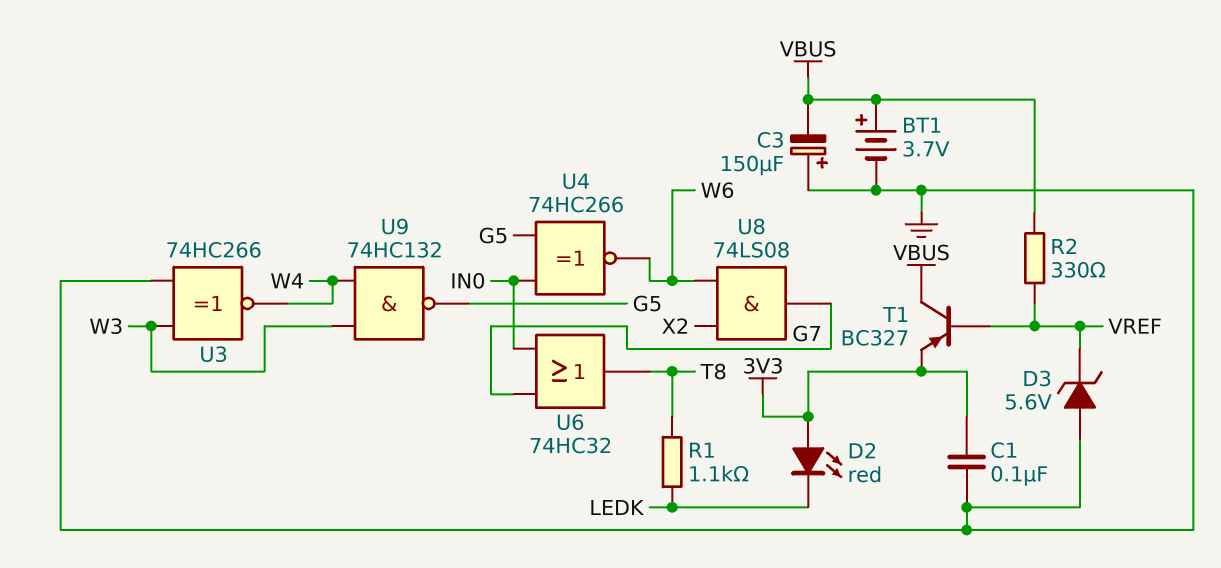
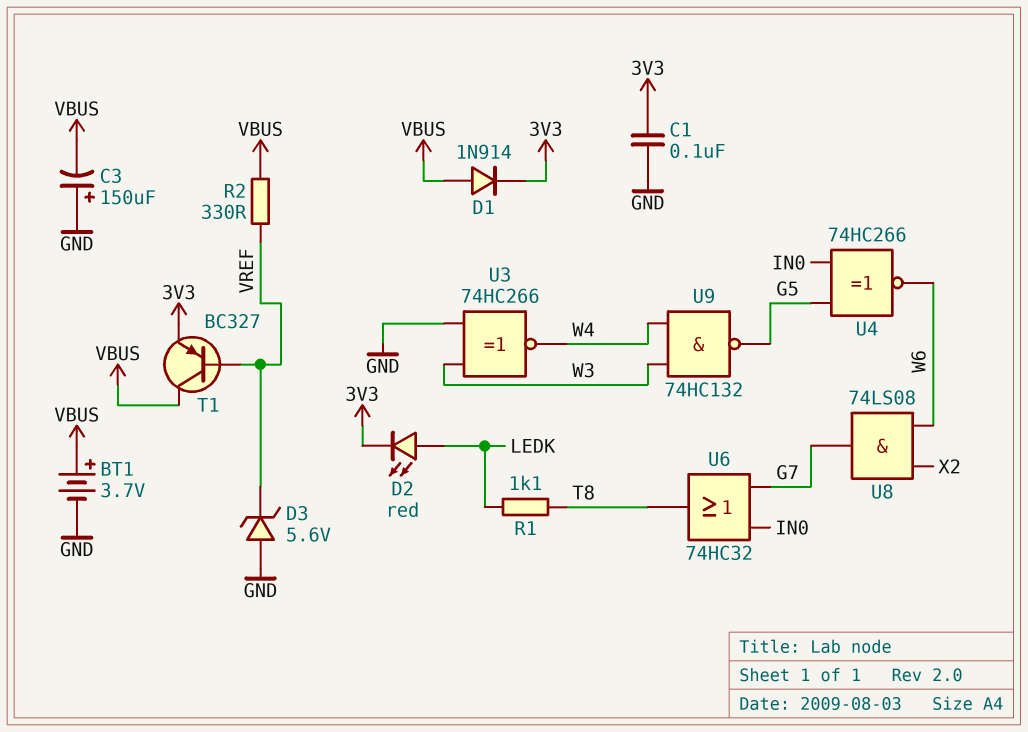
D1: none -> diode 1N914 (A VBUS, K 3V3)
D2: LED red (A 3V3, K LEDK) -> LED red (A LEDK, K 3V3)

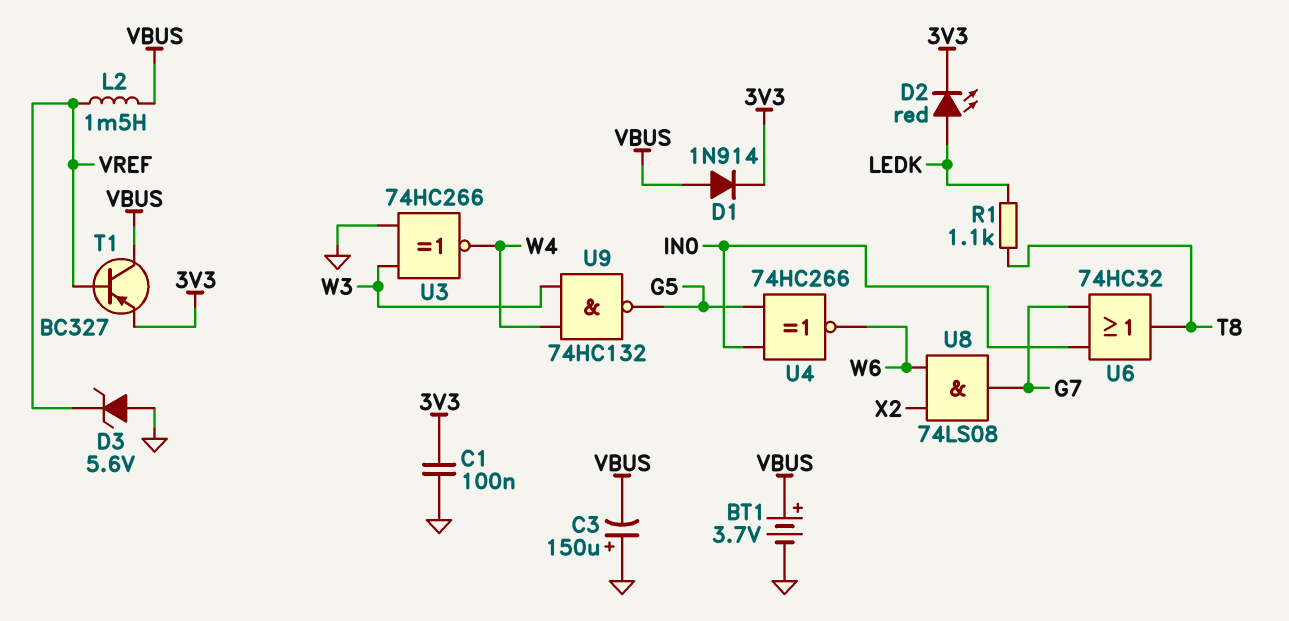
L2: none -> 1.5mH (VBUS, VREF)
R2: 330 (VBUS, VREF) -> none

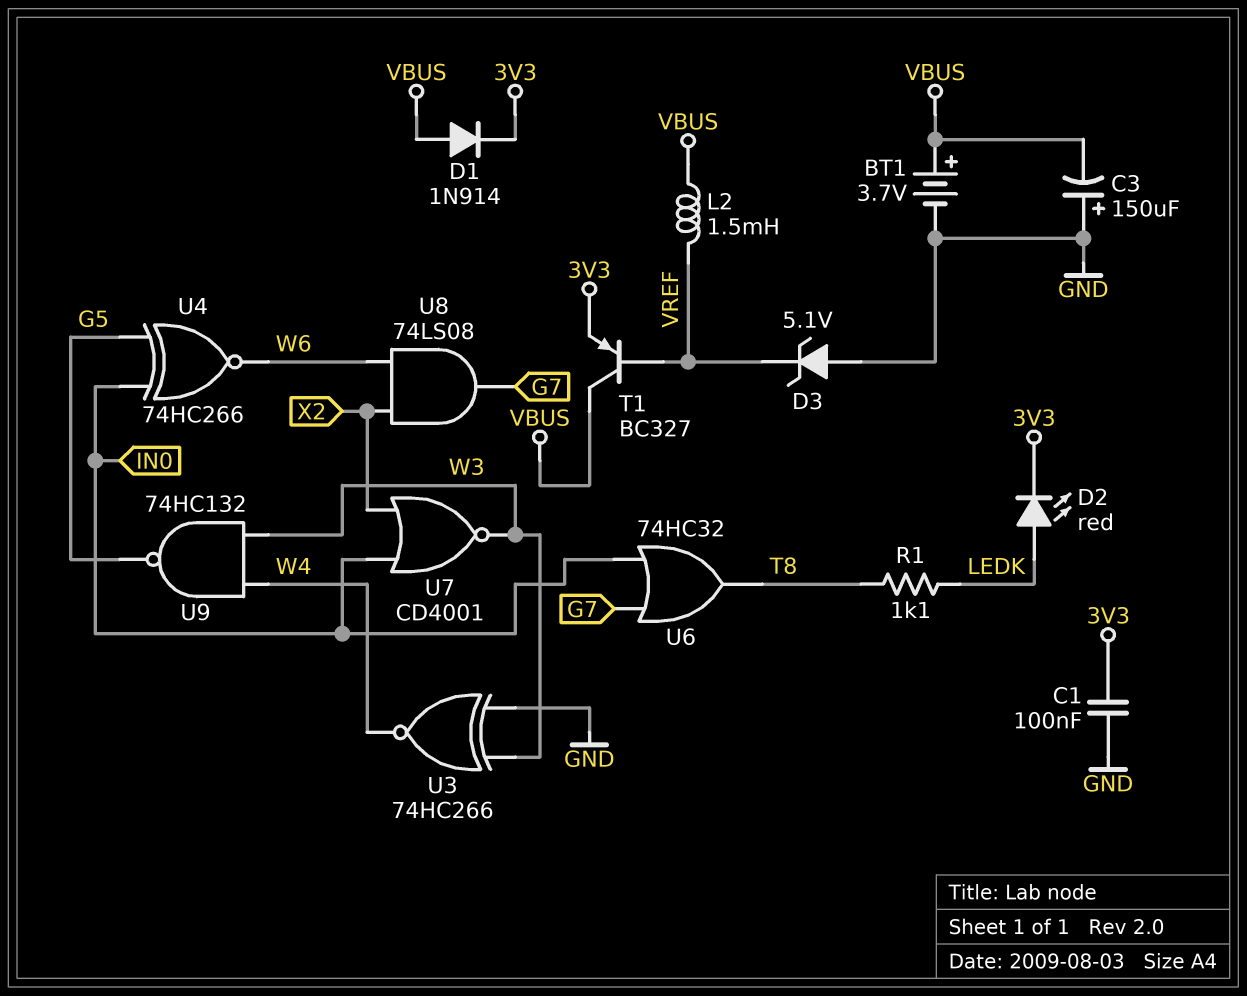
D3: zener 5.6V (A GND, K VREF) -> zener 5.1V (A GND, K VREF)
U7: none -> NOR CD4001 (in IN0, in X2, out W3)

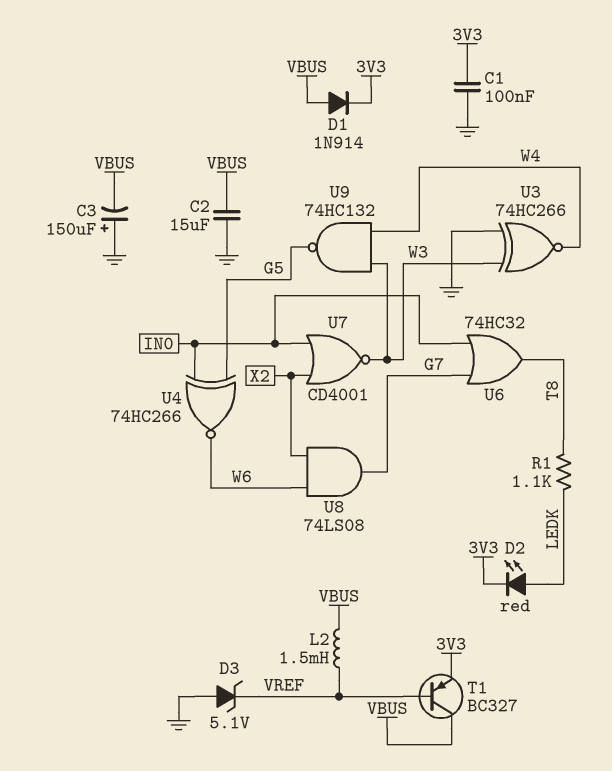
BT1: 3.7V (plus VBUS, minus GND) -> none
C2: none -> 15uF (GND, VBUS)

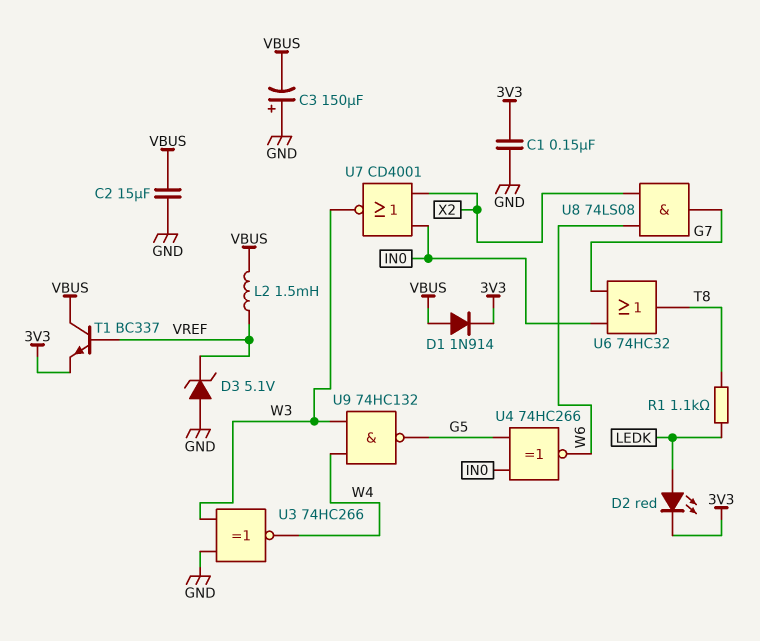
C1: 100nF (3V3, GND) -> 150nF (3V3, GND)
T1: PNP BC327 (B VREF, C VBUS, E 3V3) -> NPN BC337 (B VREF, C VBUS, E 3V3)

